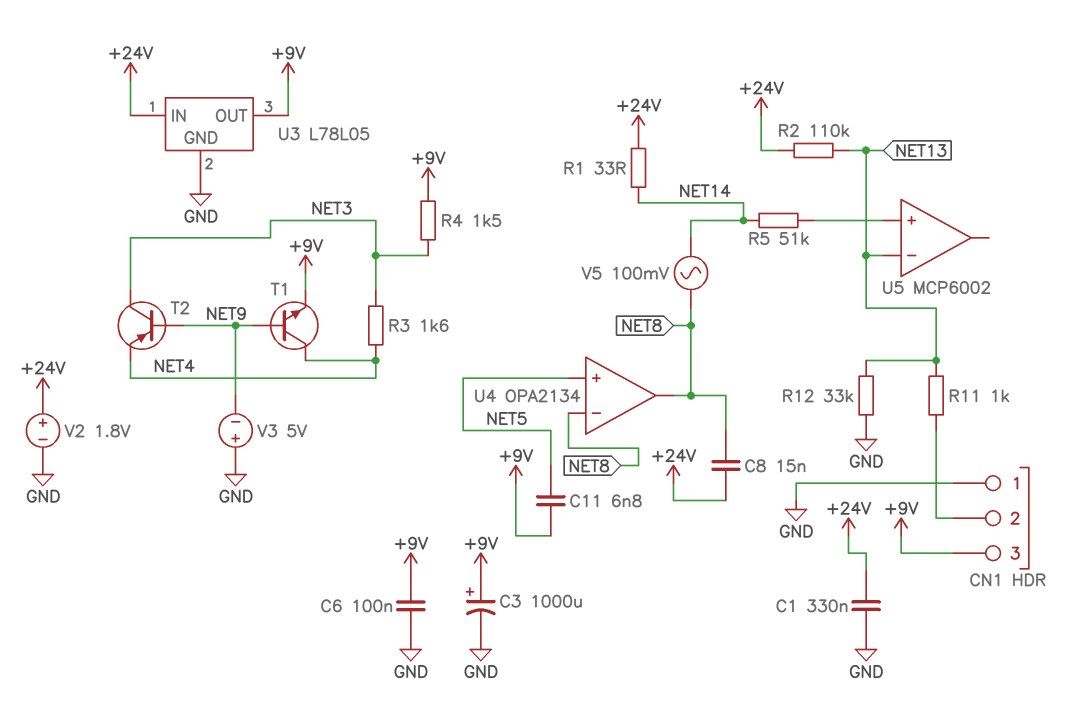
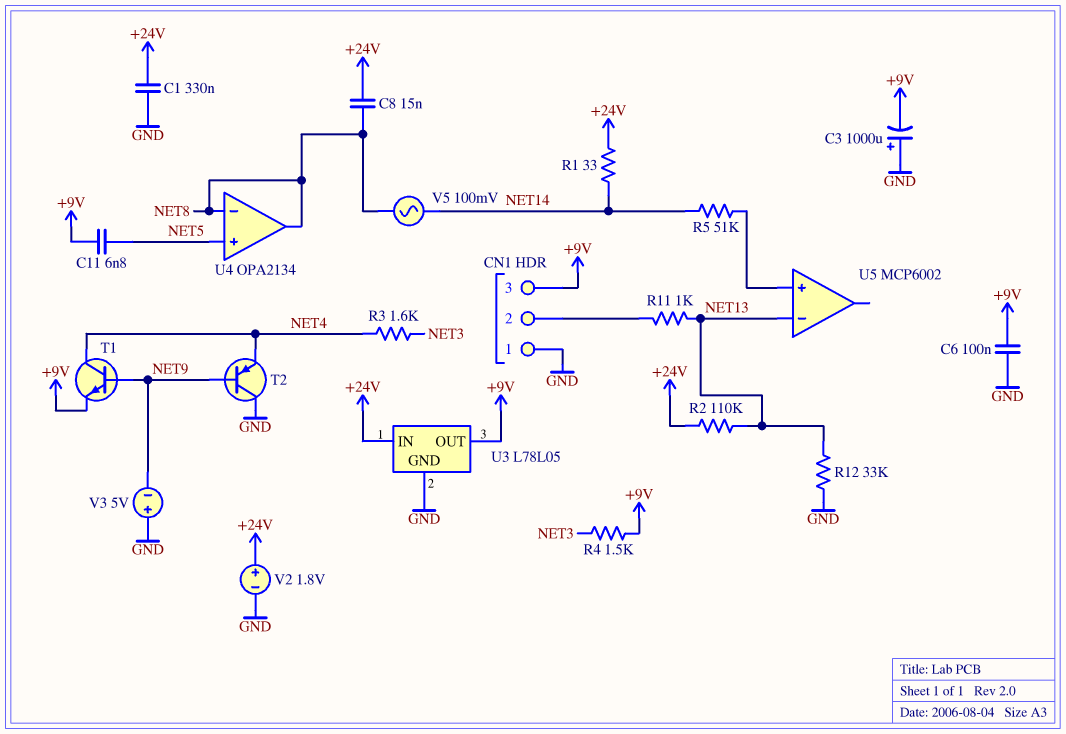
C3: 1000uF (plus +9V, minus GND) -> 1000uF (plus GND, minus +9V)
T2: PNP (B NET9, C NET3, E NET4) -> PNP (B NET9, C GND, E NET4)

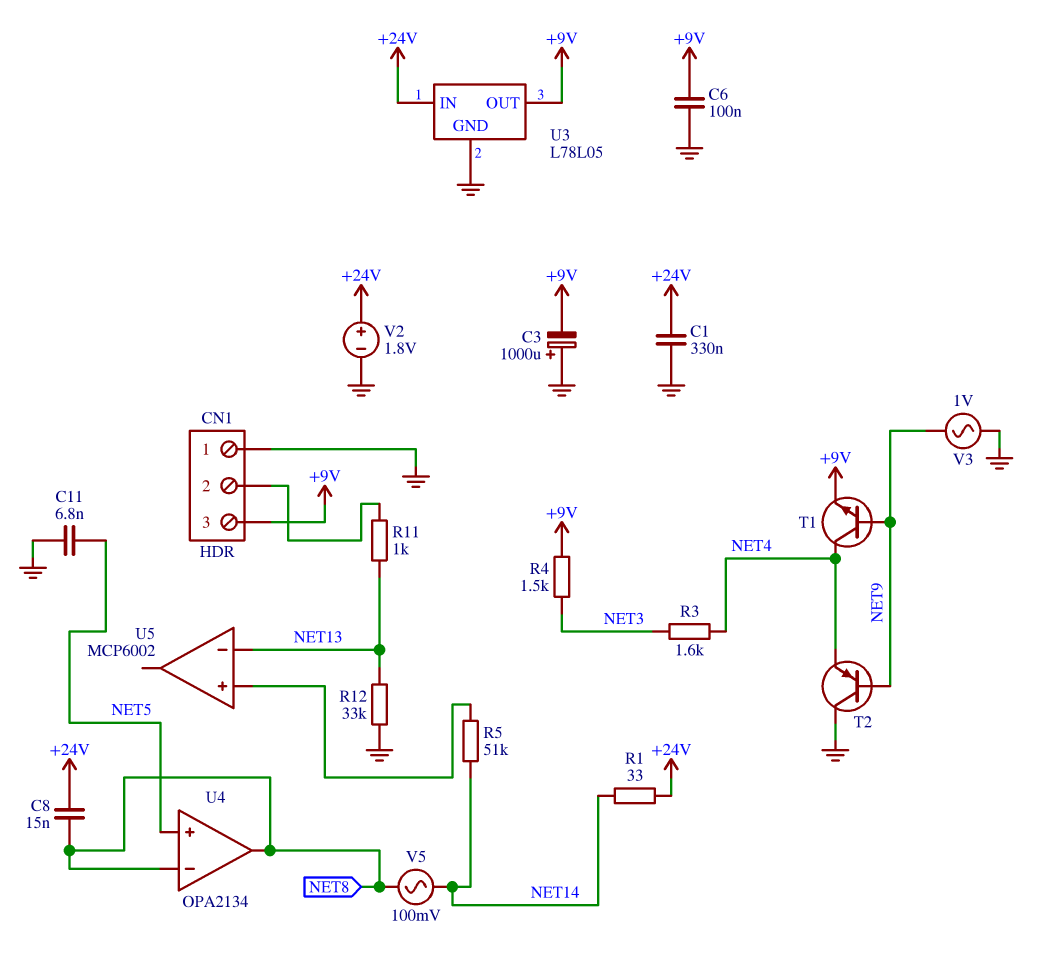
C11: 6.8nF (+9V, NET5) -> 6.8nF (GND, NET5)
R2: 110k (+24V, NET13) -> none
V3: 5V (plus GND, minus NET9) -> AC 1V (GND, NET9)

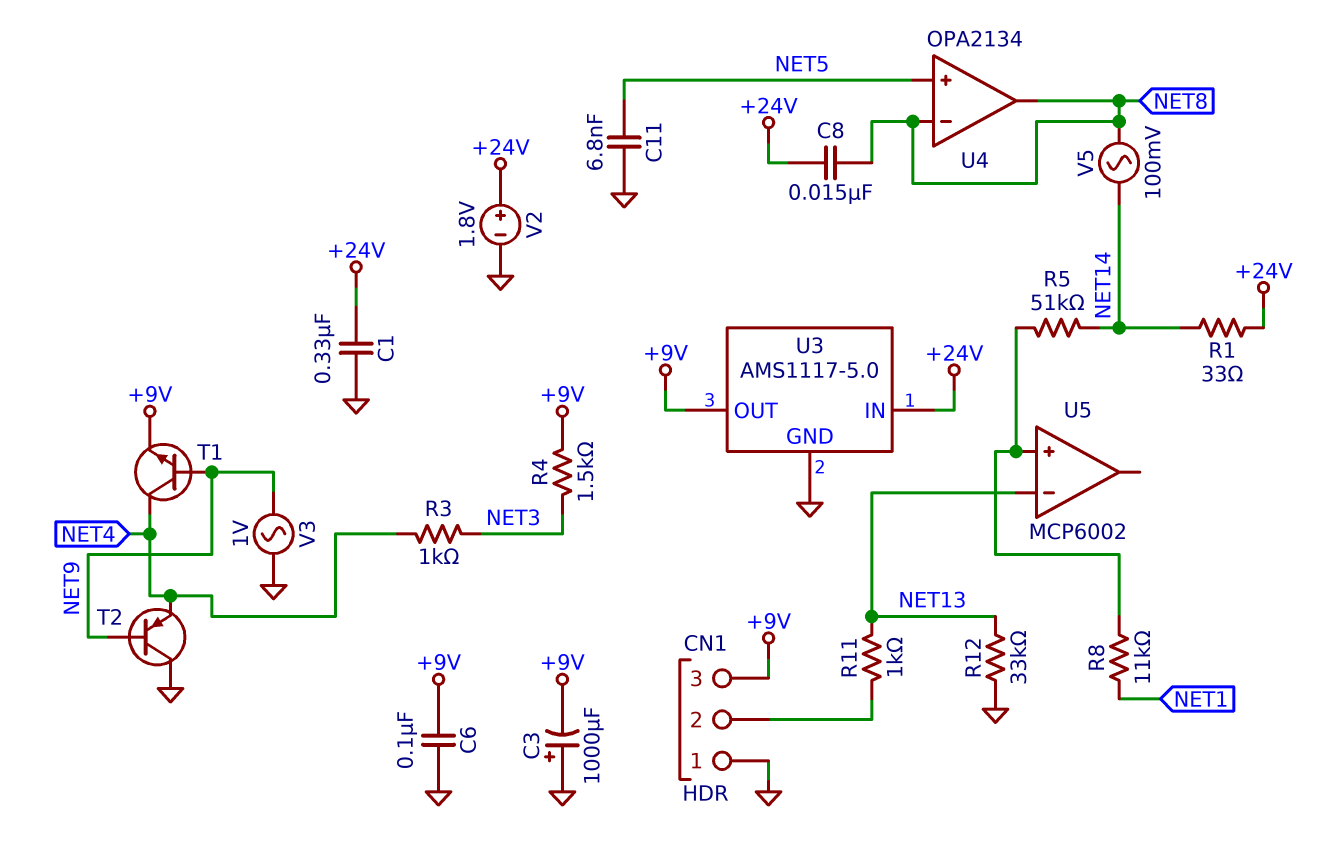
R3: 1.6k (NET3, NET4) -> 1k (NET3, NET4)
R8: none -> 11k (NET1, U5/in+)
U3: L78L05 -> AMS1117-5.0

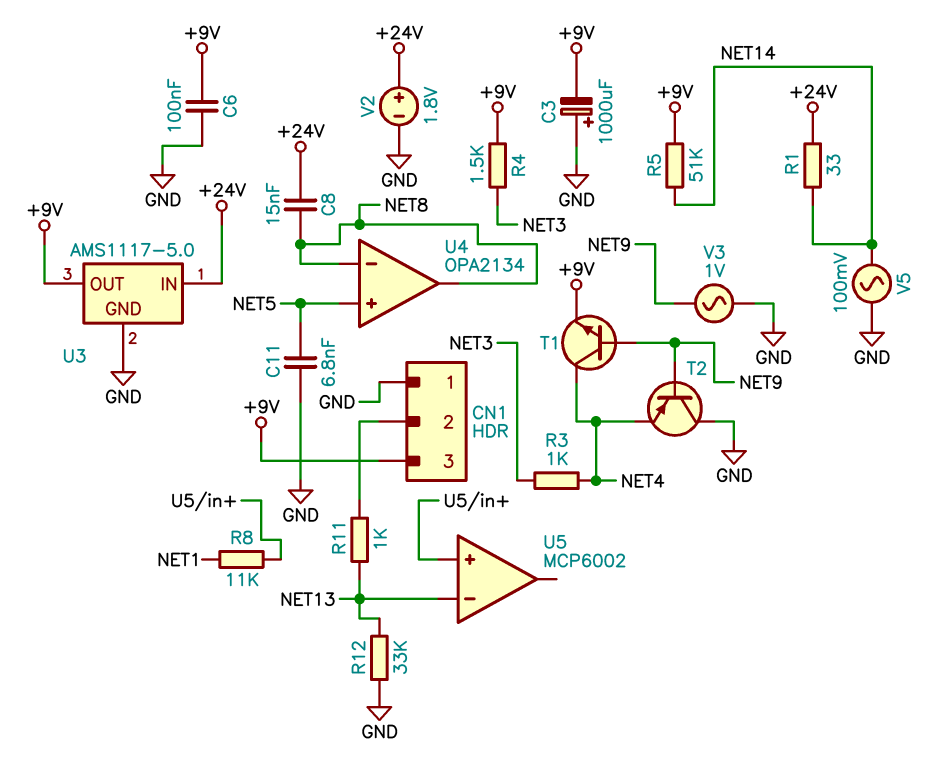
C1: 330nF (+24V, GND) -> none
R5: 51k (NET14, U5/in+) -> 51k (+9V, NET14)
V5: AC 100mV (NET8, NET14) -> AC 100mV (GND, NET14)

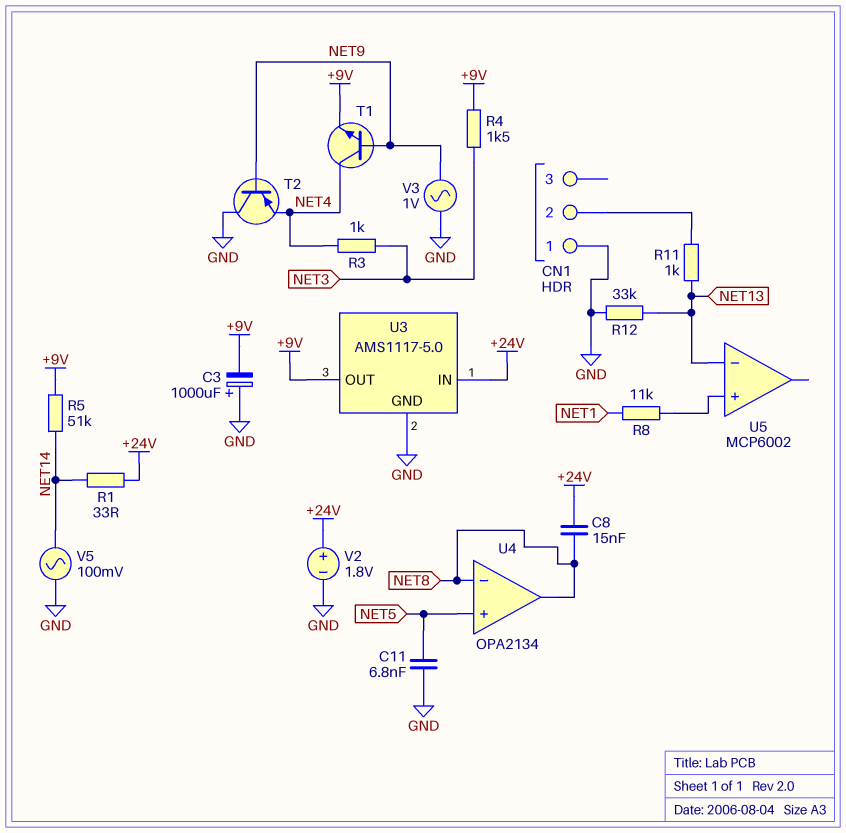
C6: 100nF (+9V, GND) -> none
CN1 pin 3: +9V -> none

